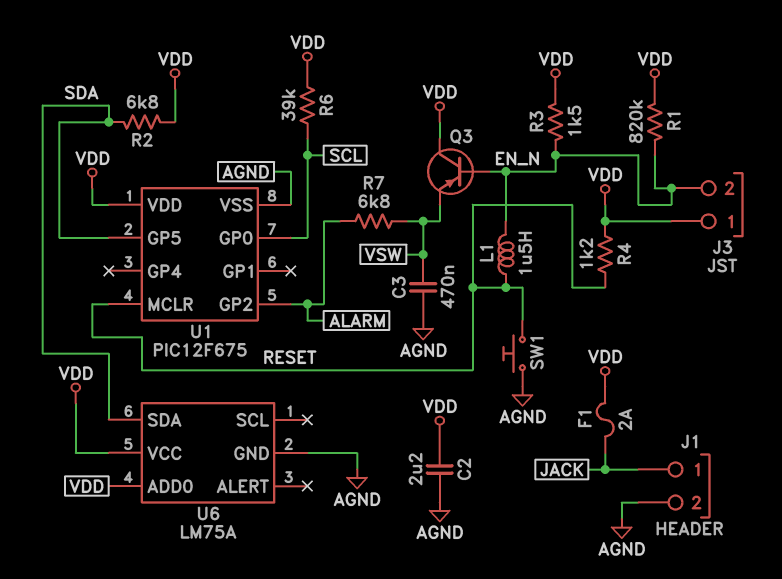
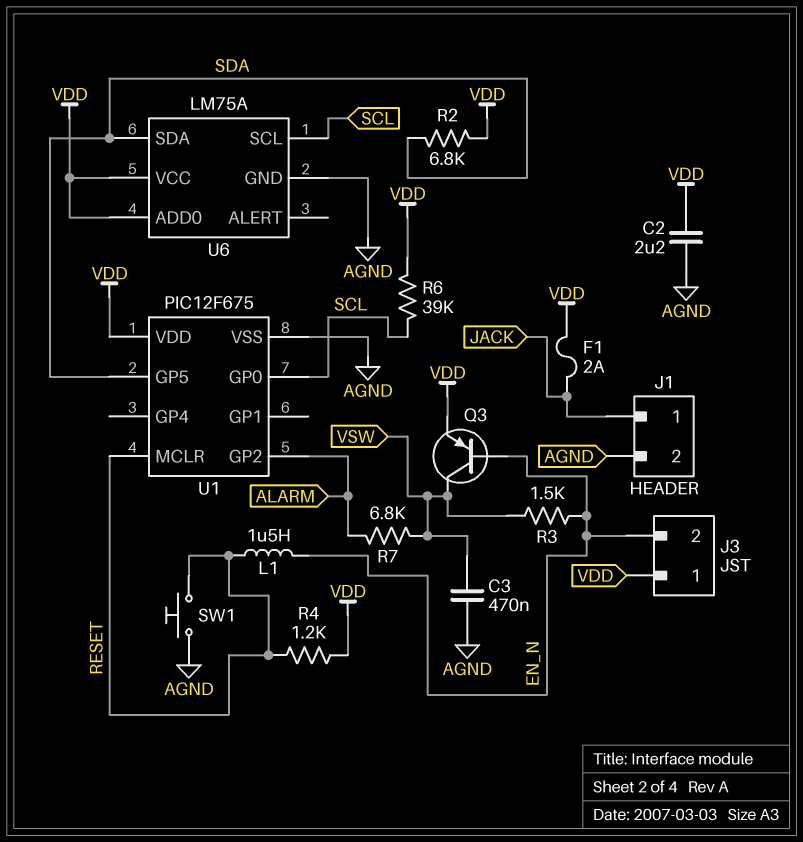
Q3: PNP (B EN_N, C VDD, E VSW) -> PNP (B EN_N, C VSW, E VDD)
R1: 820k (EN_N, VDD) -> none
R3: 1.5k (EN_N, VDD) -> 1.5k (EN_N, VSW)
U6 pin SCL: none -> SCL

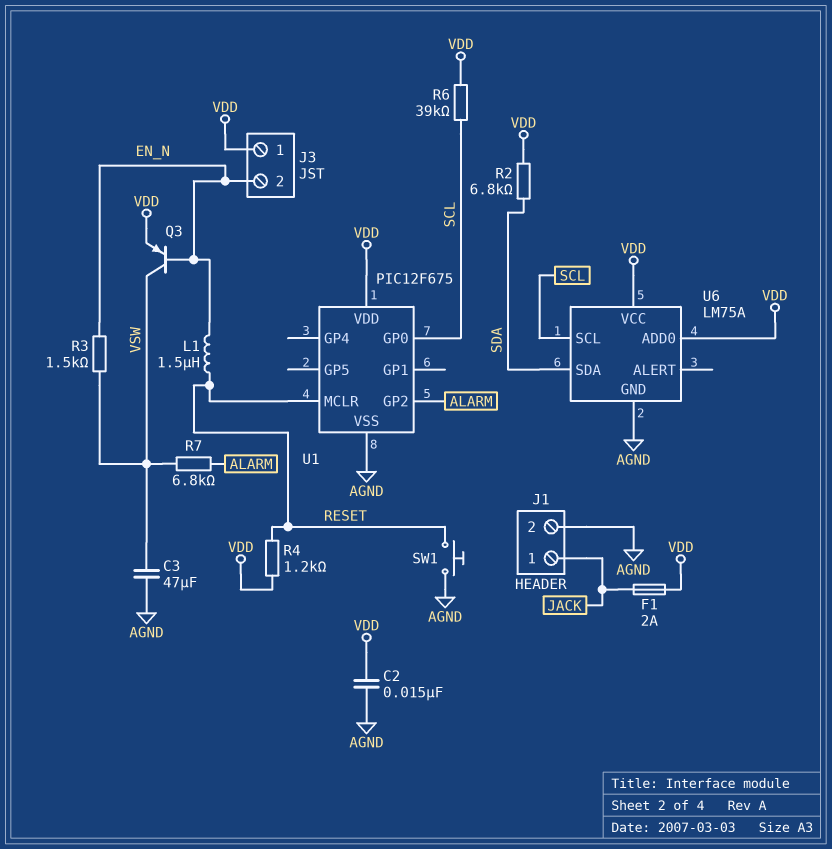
C2: 2.2uF (AGND, VDD) -> 15nF (AGND, VDD)
C3: 470nF (AGND, VSW) -> 47uF (AGND, VSW)
U1 pin GP5: SDA -> none

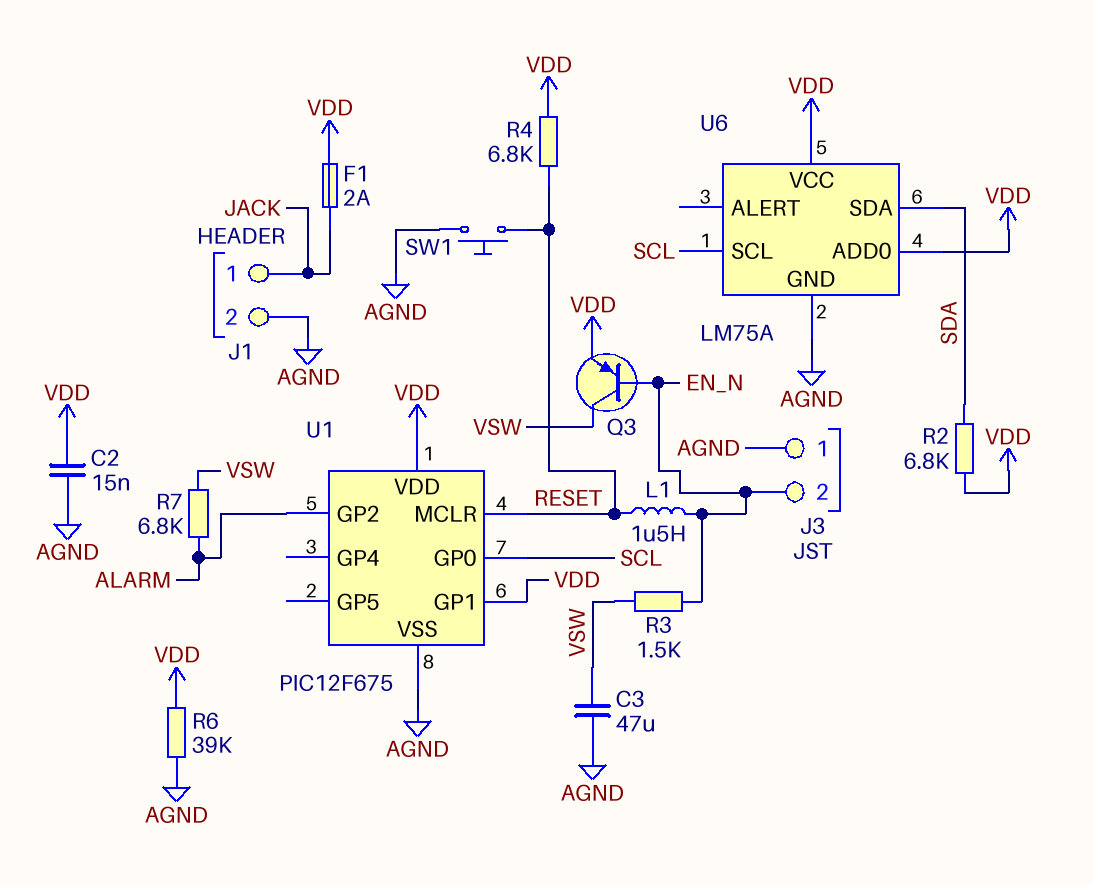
J3 pin 1: VDD -> AGND
R4: 1.2k (RESET, VDD) -> 6.8k (RESET, VDD)
R6: 39k (SCL, VDD) -> 39k (AGND, VDD)
U1 pin GP1: none -> VDD

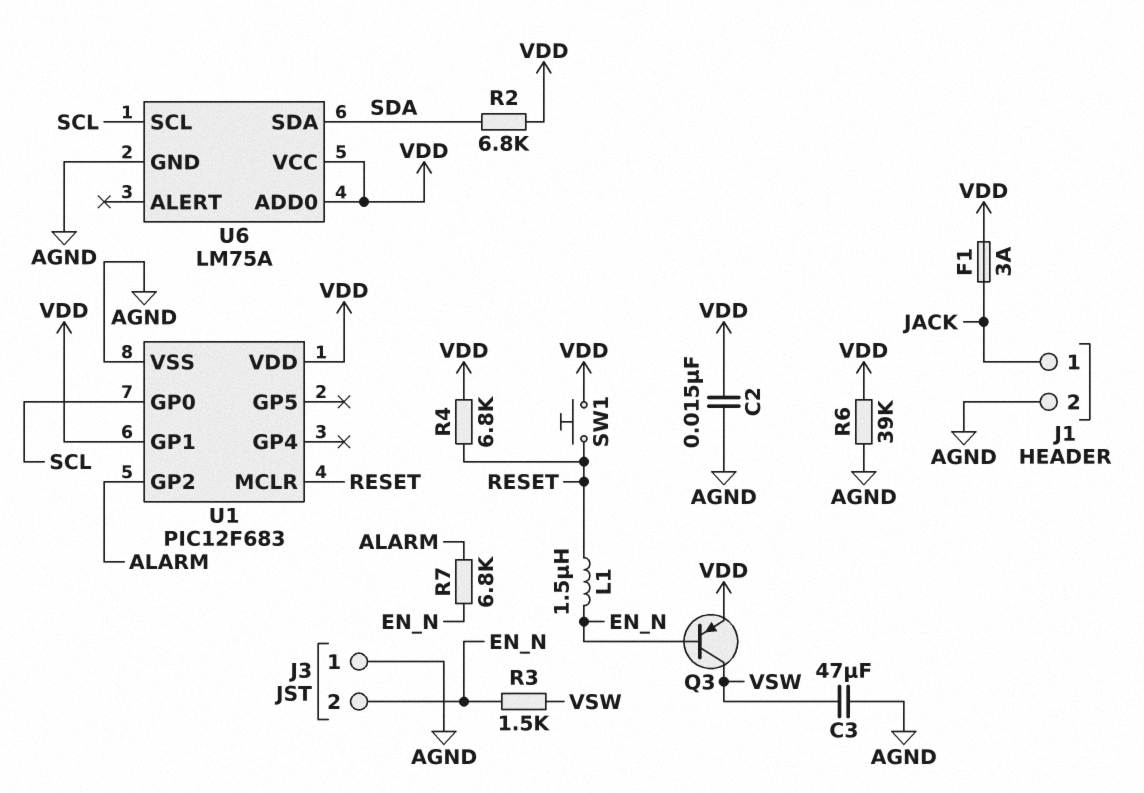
F1: 2A (JACK, VDD) -> 3A (JACK, VDD)
R7: 6.8k (ALARM, VSW) -> 6.8k (ALARM, EN_N)
SW1: button (AGND, RESET) -> button (RESET, VDD)
U1: PIC12F675 -> PIC12F683

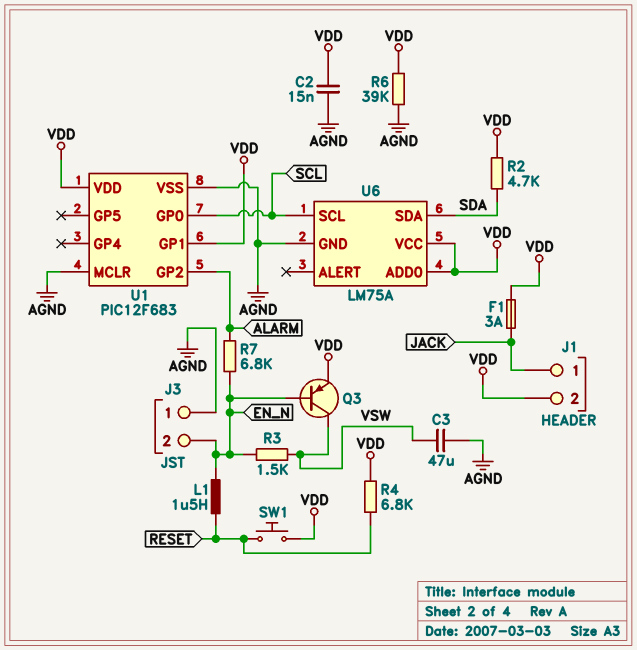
J1 pin 2: AGND -> VDD
R2: 6.8k (SDA, VDD) -> 4.7k (SDA, VDD)
U1 pin MCLR: RESET -> AGND

